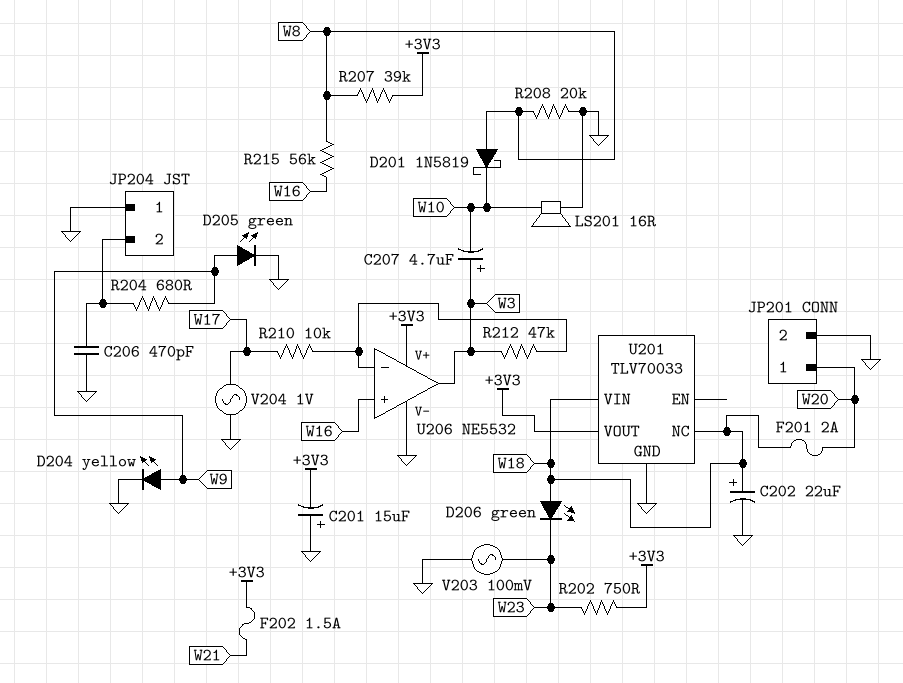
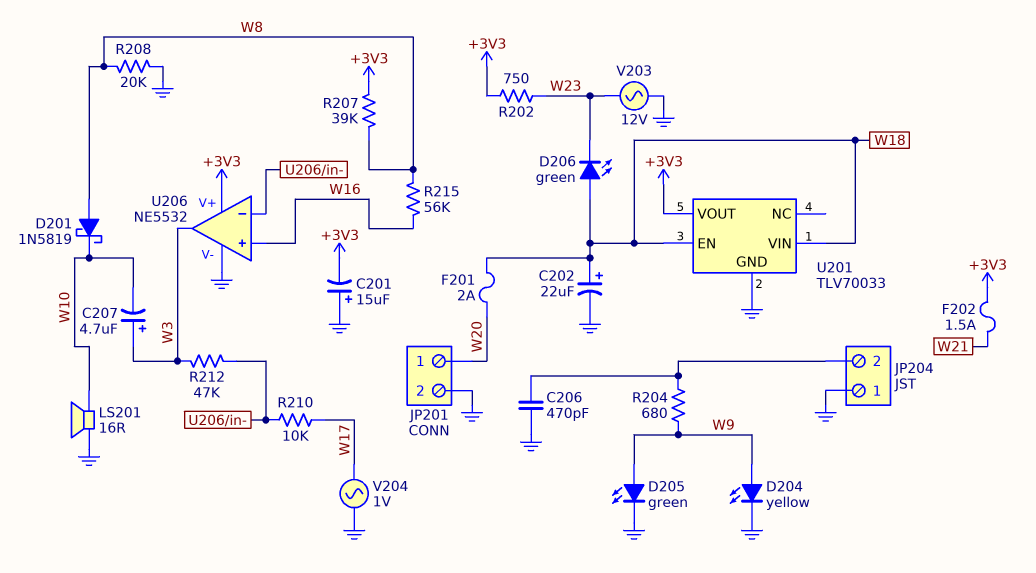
U201 pin EN: none -> W18
U201 pin NC: W18 -> none
V203: AC 100mV (GND, W23) -> AC 12V (GND, W23)

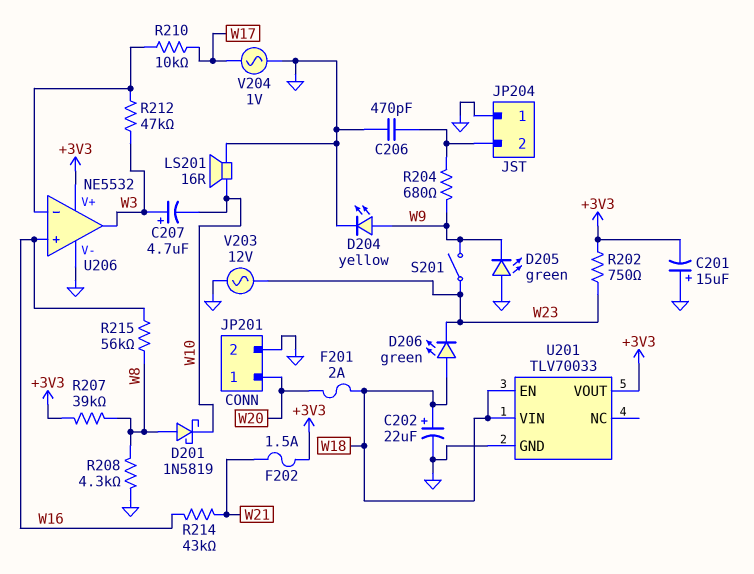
D205: LED green (A W9, K GND) -> LED green (A GND, K W9)
R208: 20k (GND, W8) -> 4.3k (GND, W8)
R214: none -> 43k (W16, W21)
S201: none -> switch (W9, W23)

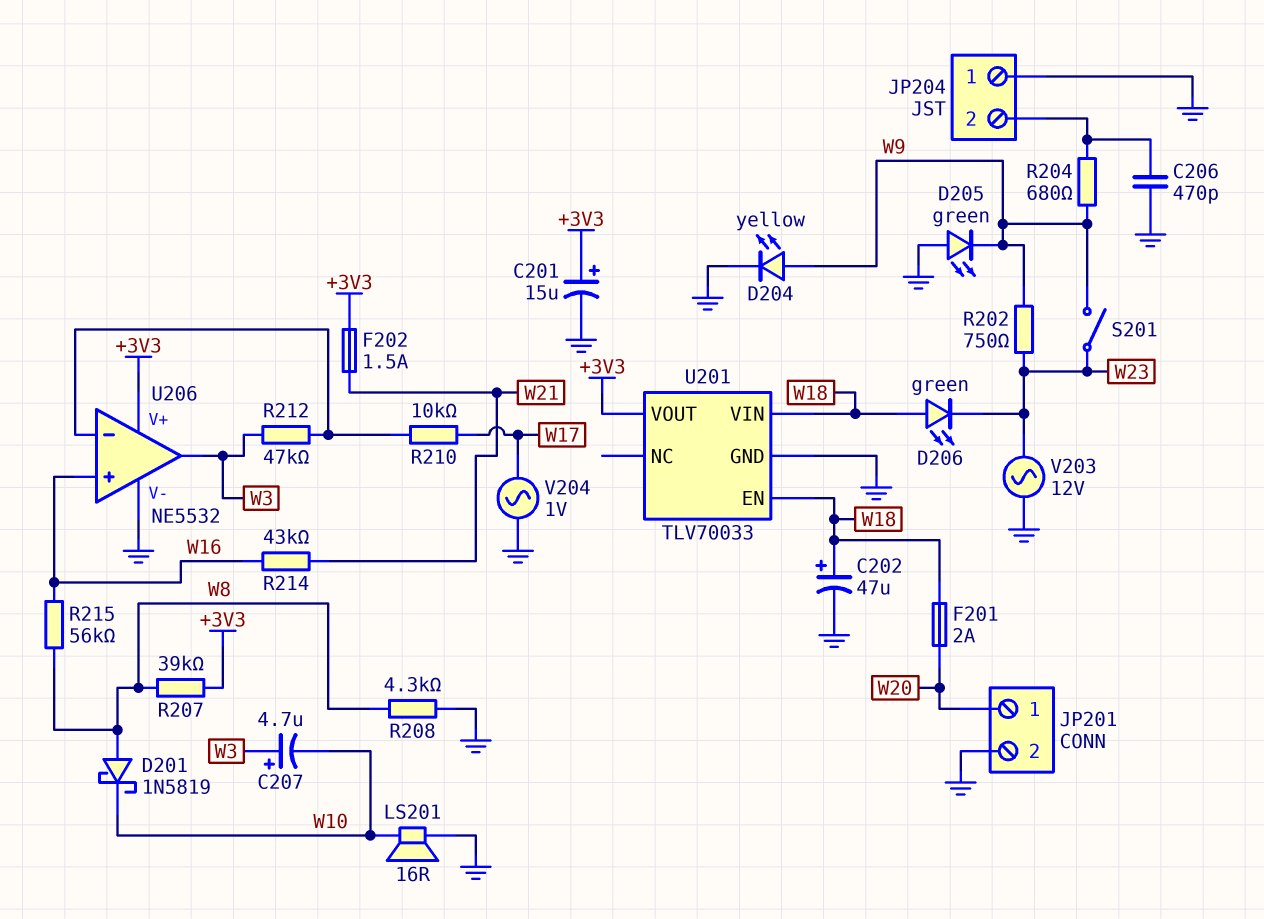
C201: 15uF (plus GND, minus +3V3) -> 15uF (plus +3V3, minus GND)
C202: 22uF (plus W18, minus GND) -> 47uF (plus W18, minus GND)
R202: 750 (+3V3, W23) -> 750 (W9, W23)

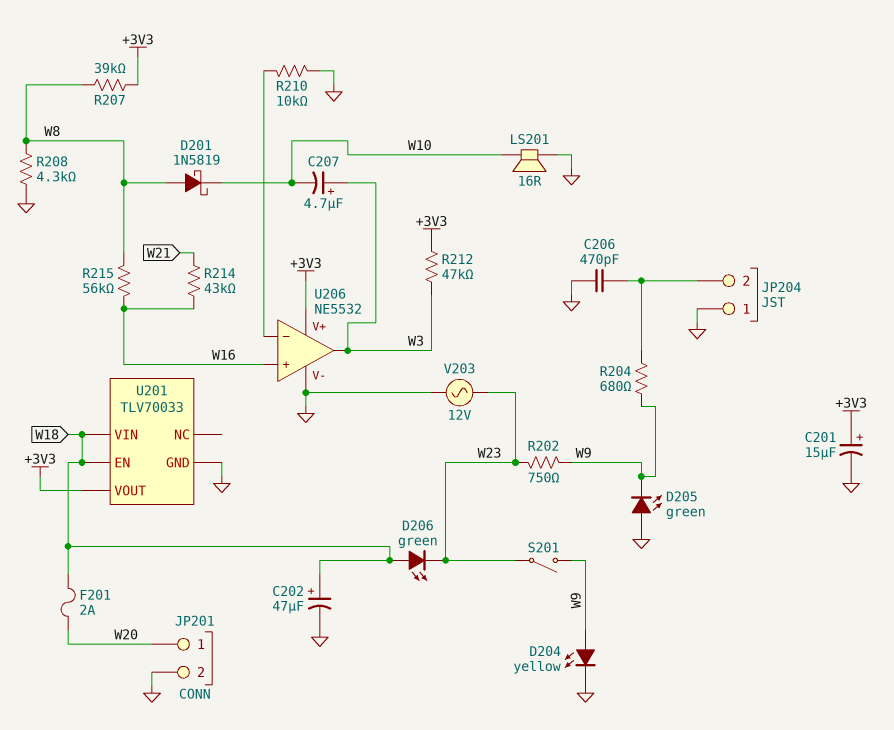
F202: 1.5A (+3V3, W21) -> none
R210: 10k (U206/in-, W17) -> 10k (GND, U206/in-)
R212: 47k (U206/in-, W3) -> 47k (+3V3, W3)
V204: AC 1V (GND, W17) -> none

